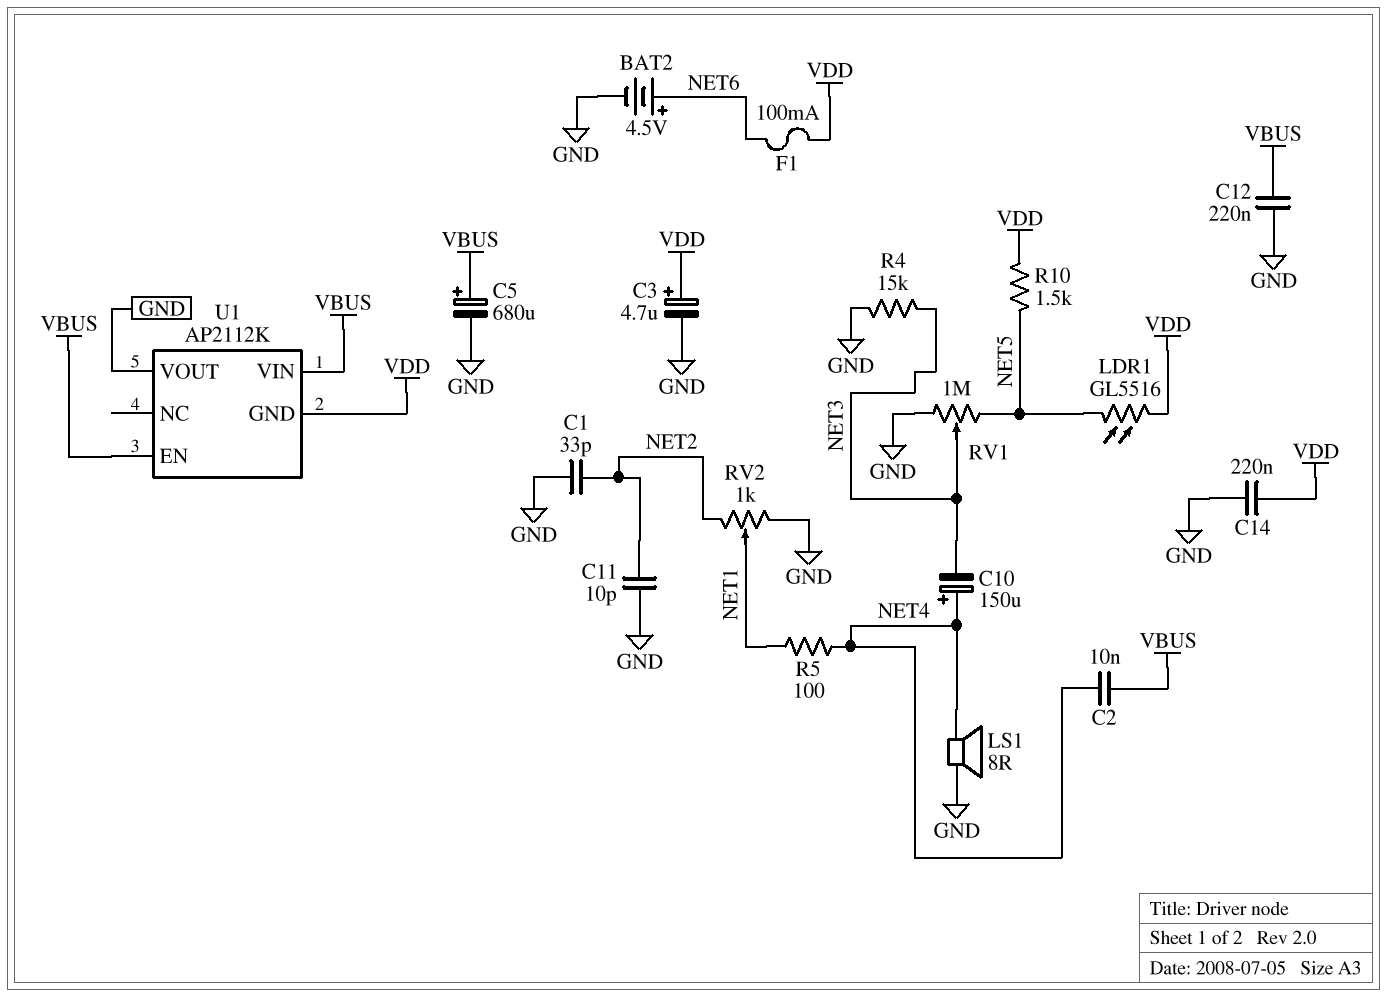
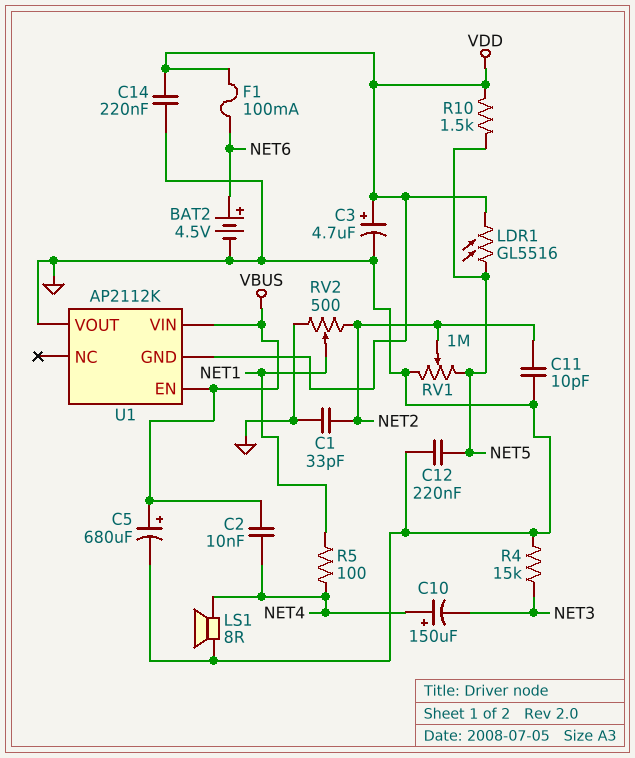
C12: 220nF (GND, VBUS) -> 220nF (GND, NET5)
RV1: 1M (GND, NET5, wiper NET3) -> 1M (GND, NET5, wiper NET2)
RV2: 1k (GND, NET2, wiper NET1) -> 500 (GND, NET2, wiper NET1)

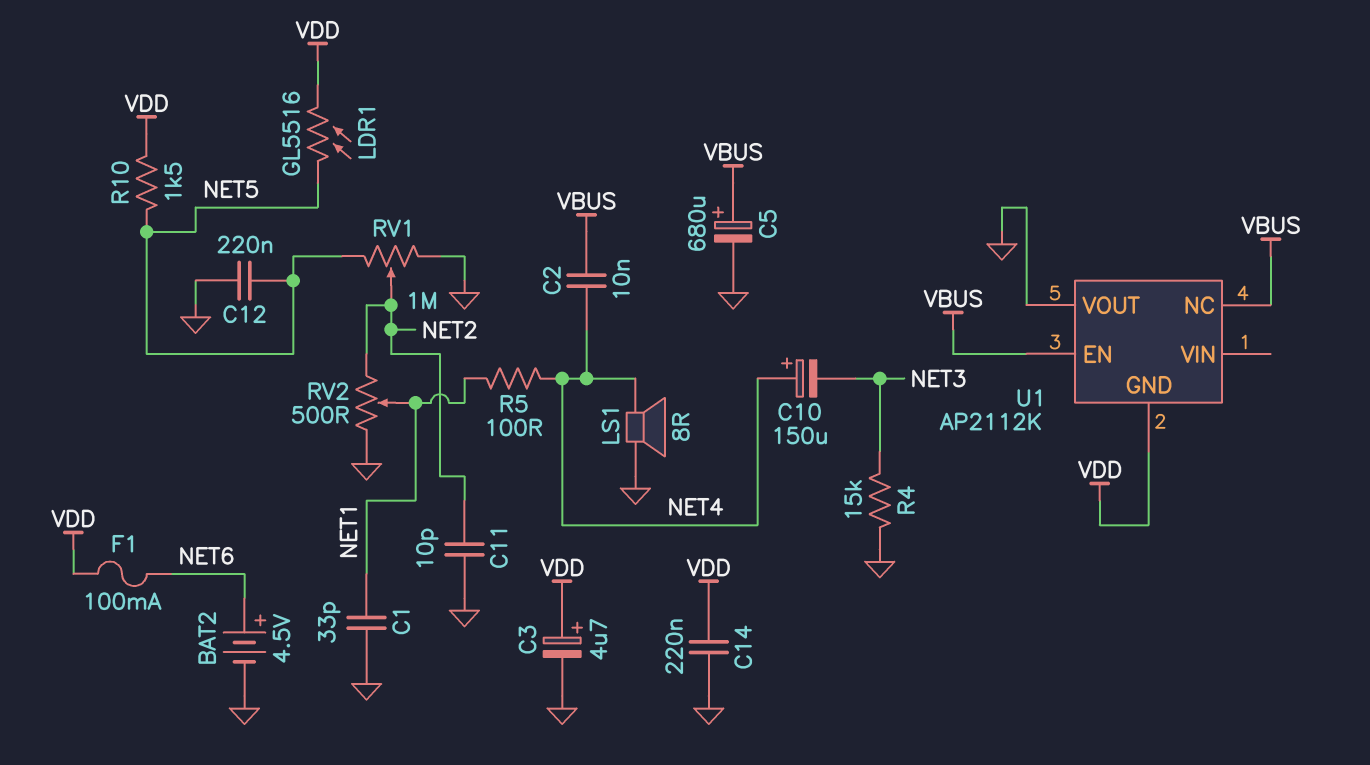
C1: 33pF (GND, NET2) -> 33pF (GND, NET1)
U1 pin NC: none -> VBUS
U1 pin VIN: VBUS -> none

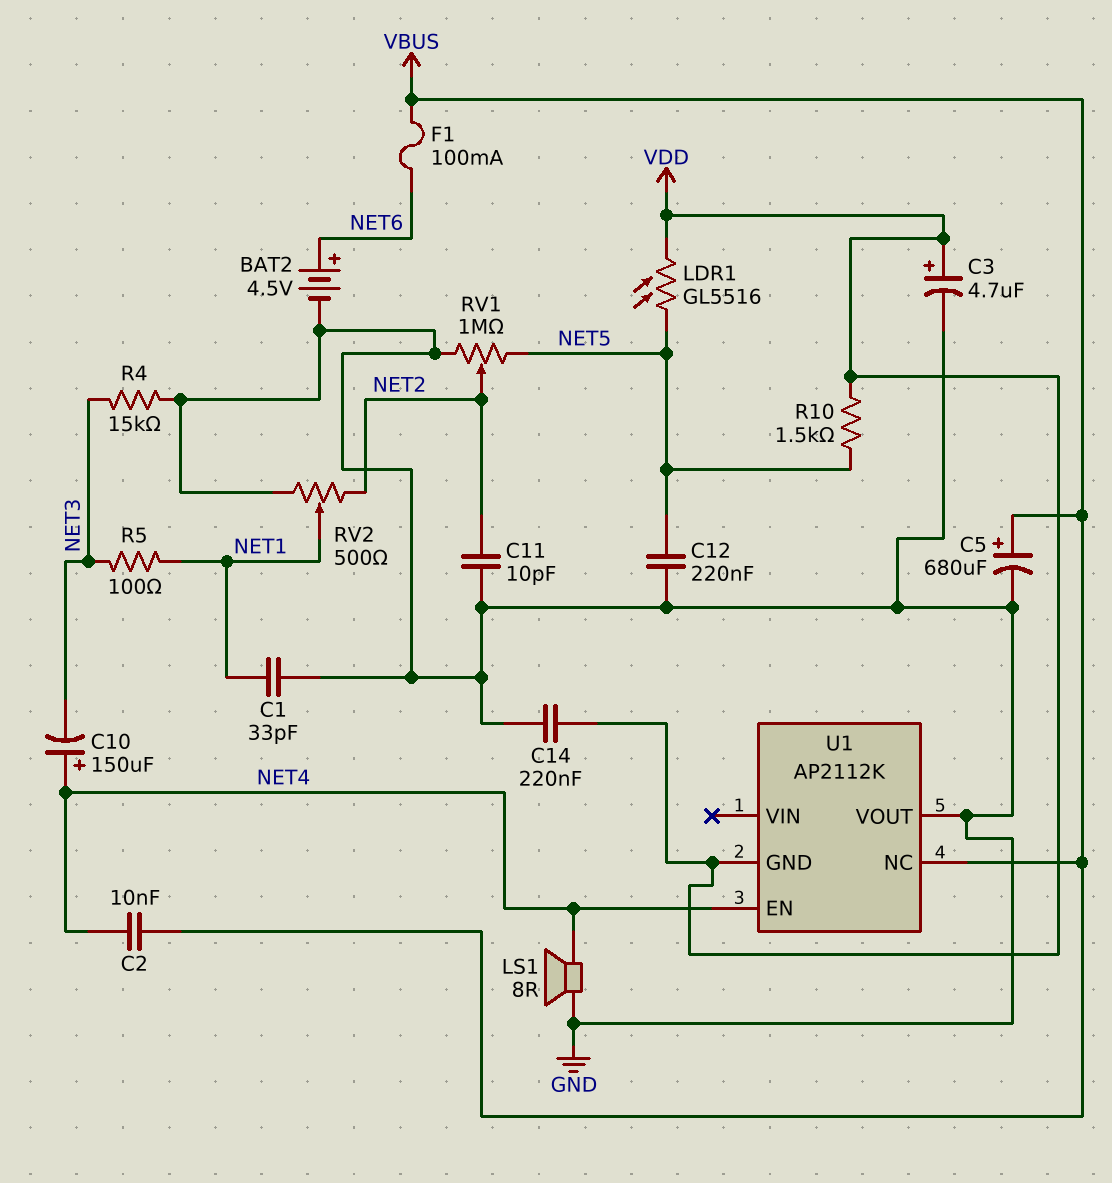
F1: 100mA (NET6, VDD) -> 100mA (NET6, VBUS)
R5: 100 (NET1, NET4) -> 100 (NET1, NET3)
U1 pin EN: VBUS -> NET4

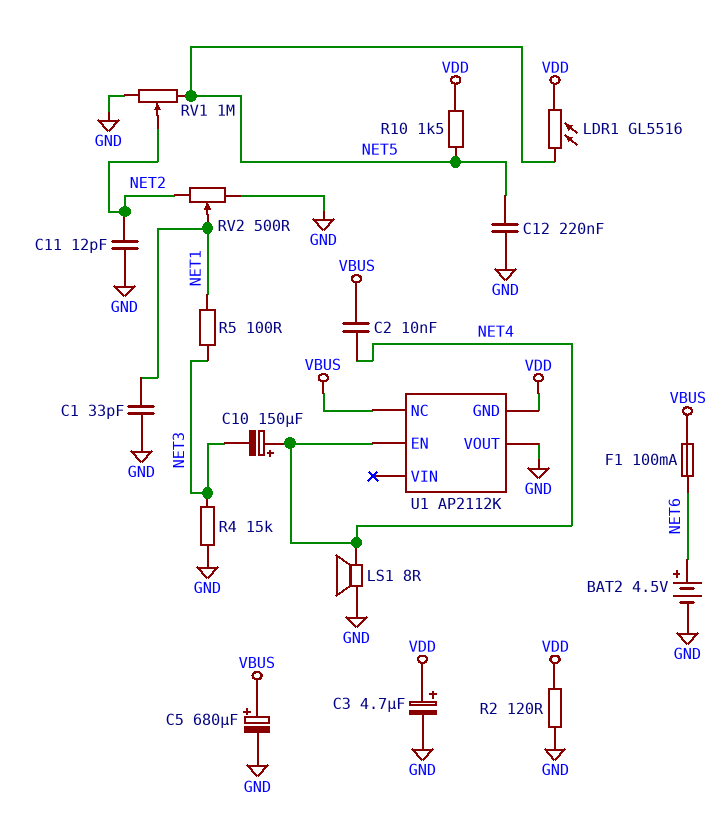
C11: 10pF (GND, NET2) -> 12pF (GND, NET2)
C14: 220nF (GND, VDD) -> none
R2: none -> 120 (GND, VDD)

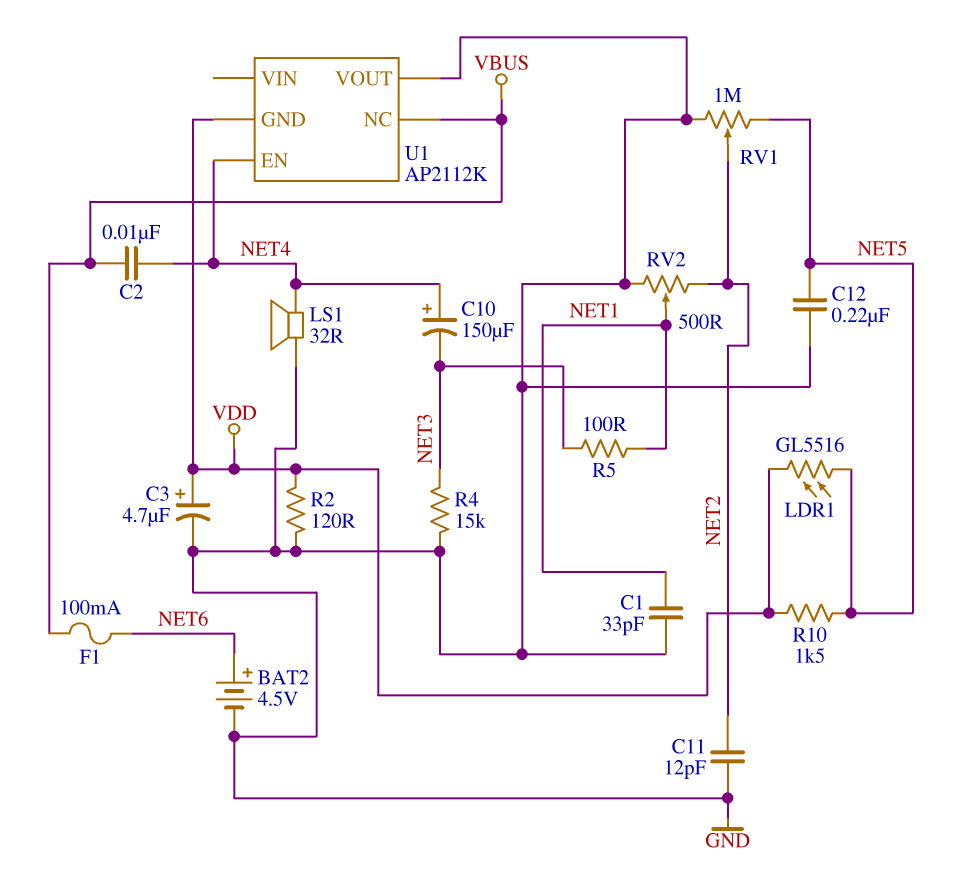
C5: 680uF (plus VBUS, minus GND) -> none
LS1: speaker 8R (GND, NET4) -> speaker 32R (GND, NET4)

